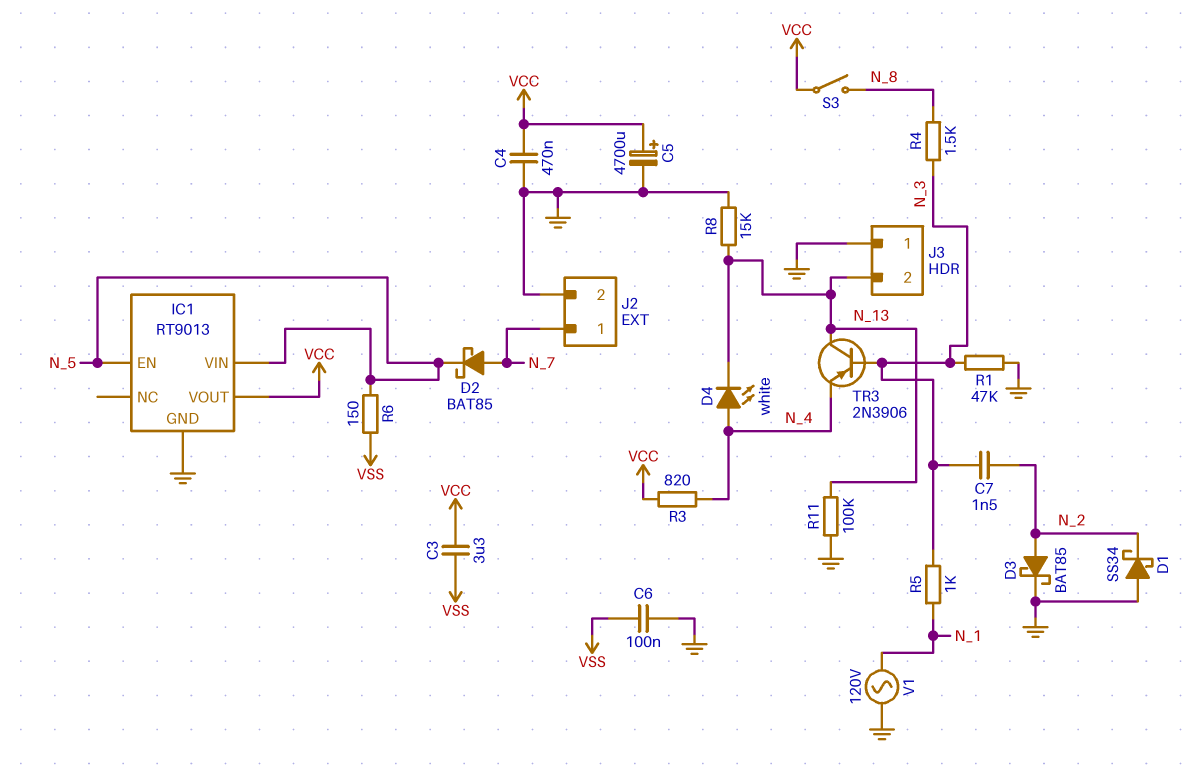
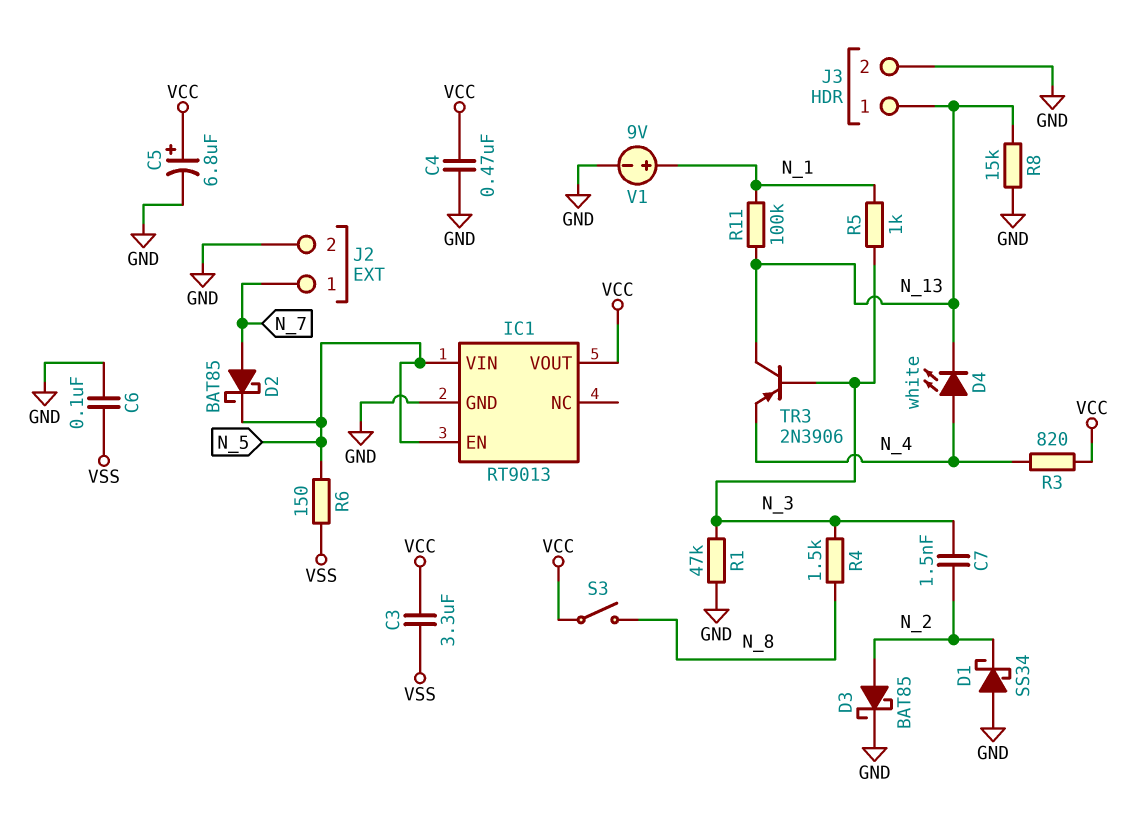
C5: 4700uF (plus VCC, minus GND) -> 6.8uF (plus VCC, minus GND)
J3 pin 1: GND -> N_13
J3 pin 2: N_13 -> GND
R11: 100k (GND, N_13) -> 100k (N_1, N_13)
V1: AC 120V (GND, N_1) -> 9V (plus N_1, minus GND)

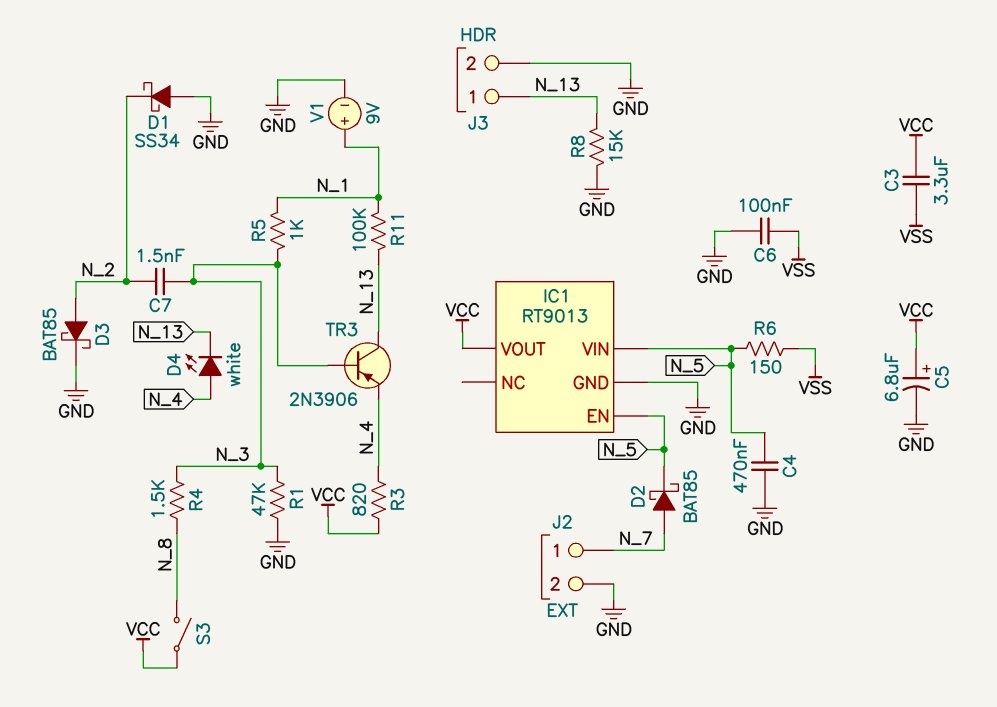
C4: 470nF (GND, VCC) -> 470nF (GND, N_5)

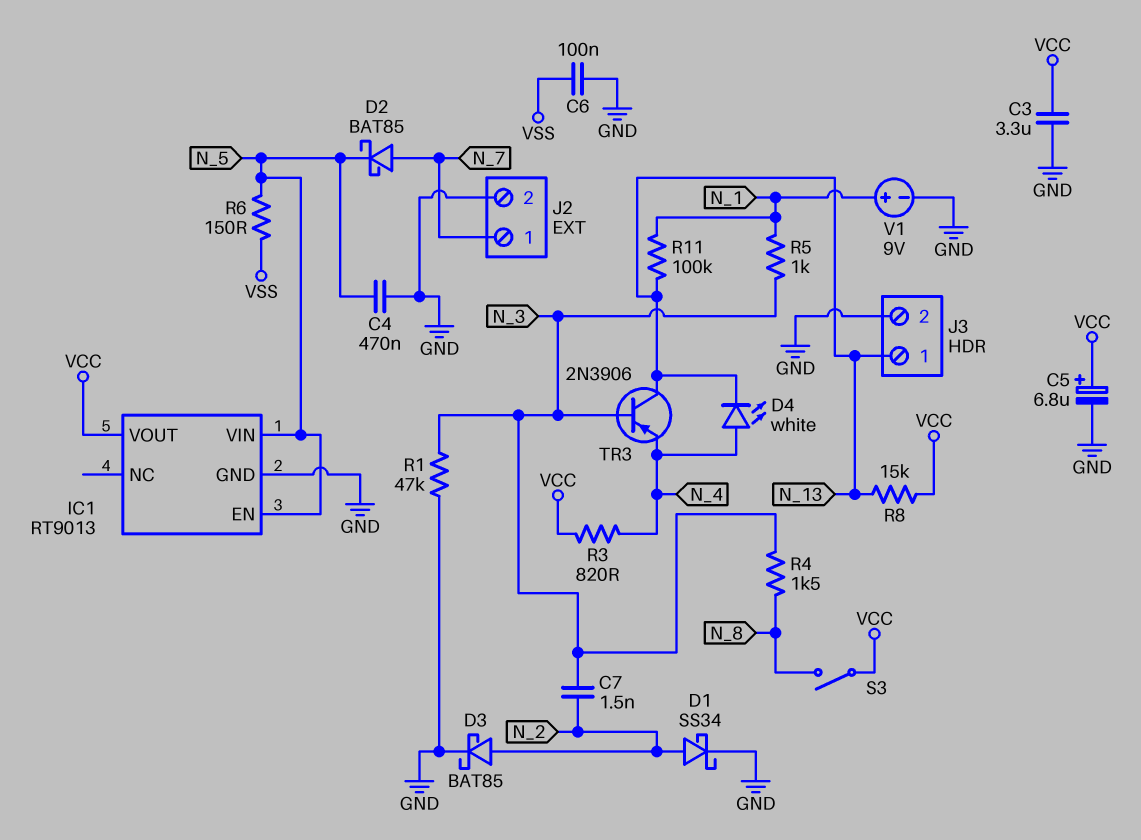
C3: 3.3uF (VCC, VSS) -> 3.3uF (GND, VCC)
D1: schottky SS34 (A GND, K N_2) -> schottky SS34 (A N_2, K GND)
R8: 15k (GND, N_13) -> 15k (N_13, VCC)

